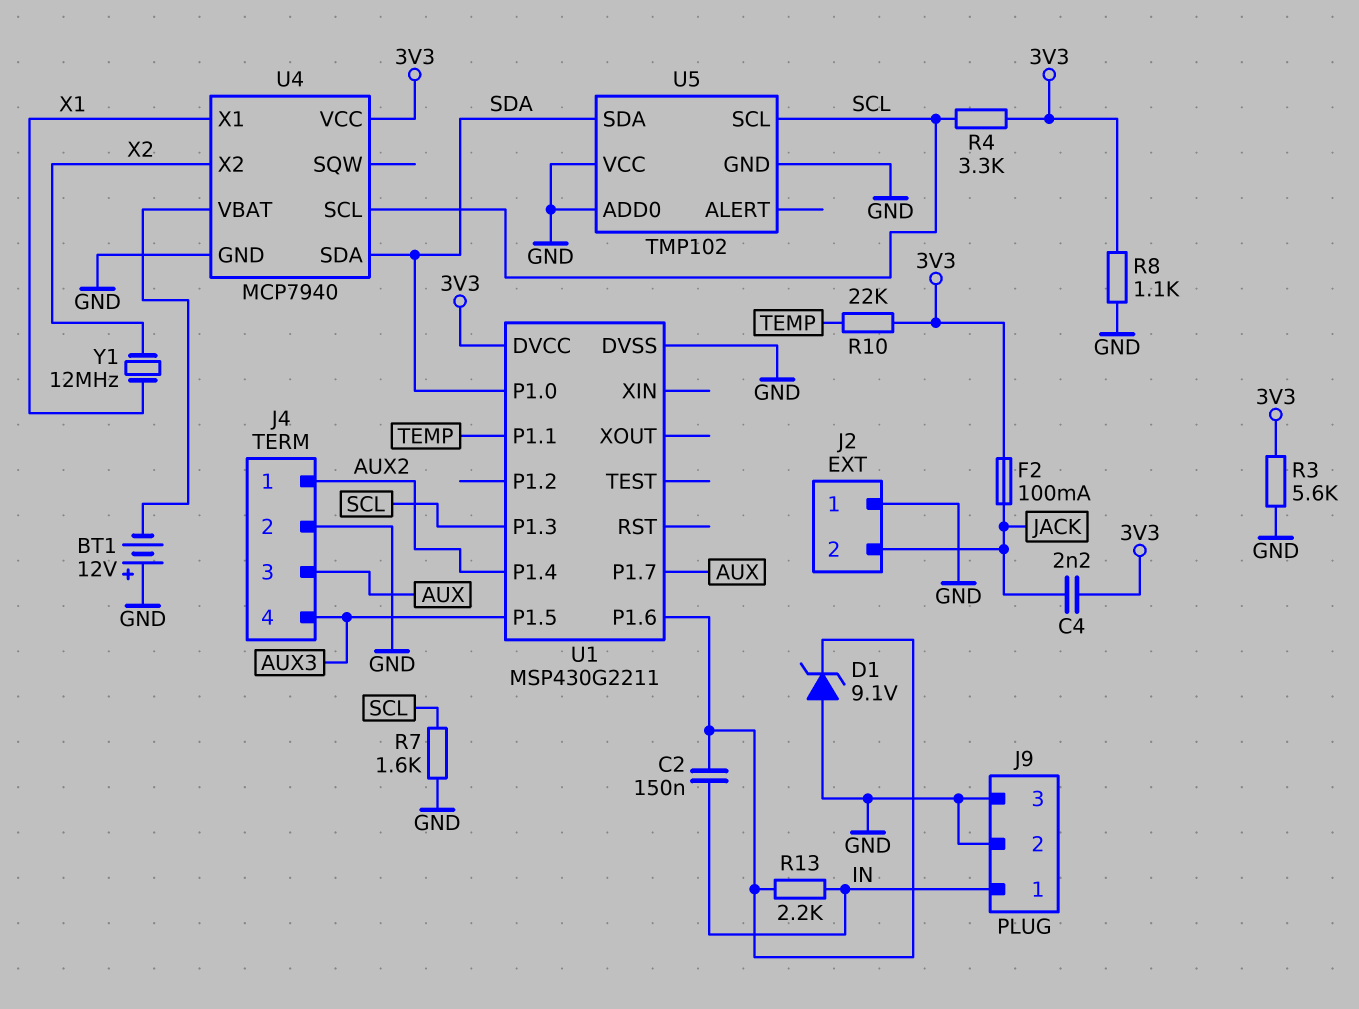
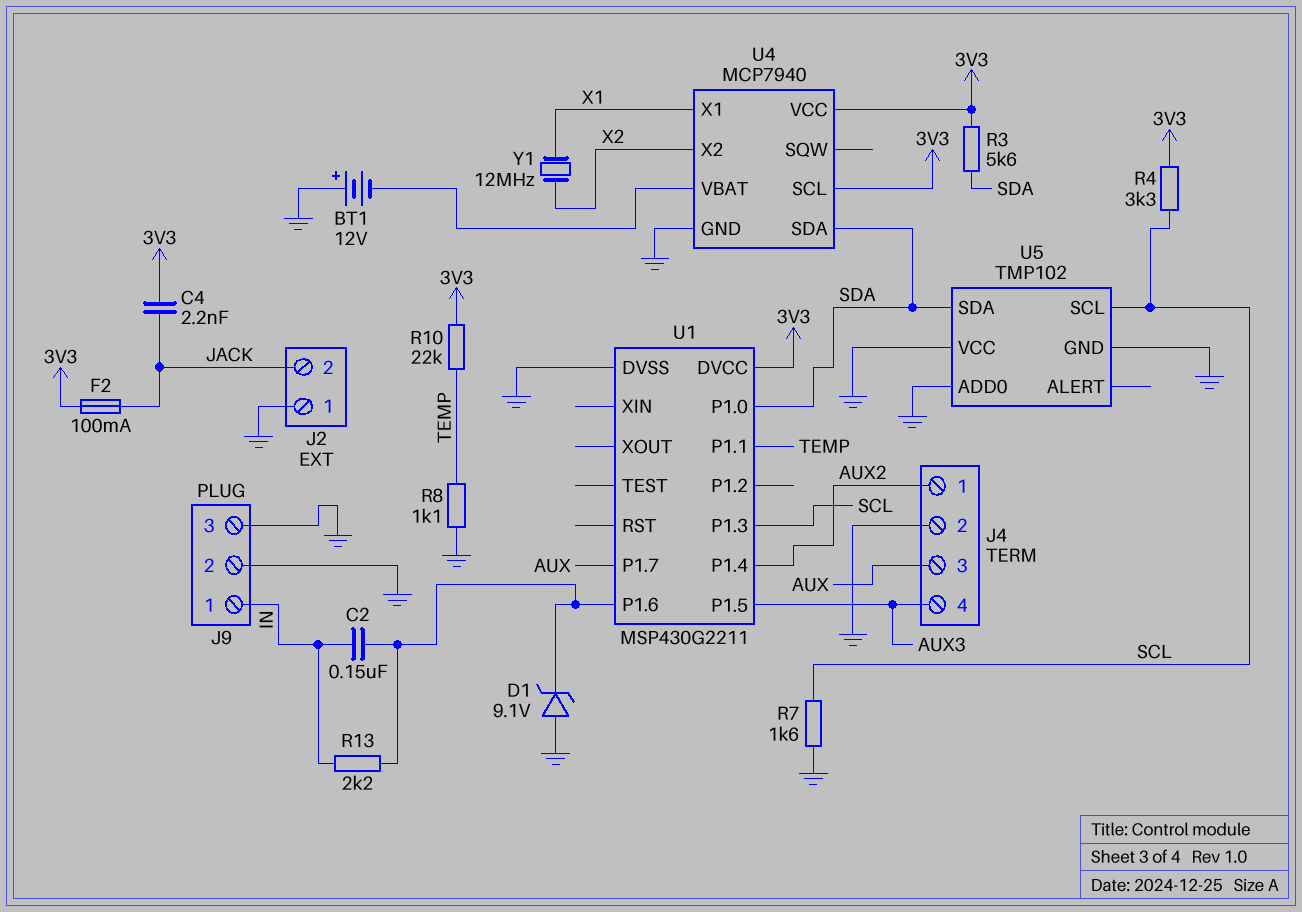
R3: 5.6k (3V3, GND) -> 5.6k (3V3, SDA)
R8: 1.1k (3V3, GND) -> 1.1k (GND, TEMP)
U4 pin SCL: SCL -> 3V3

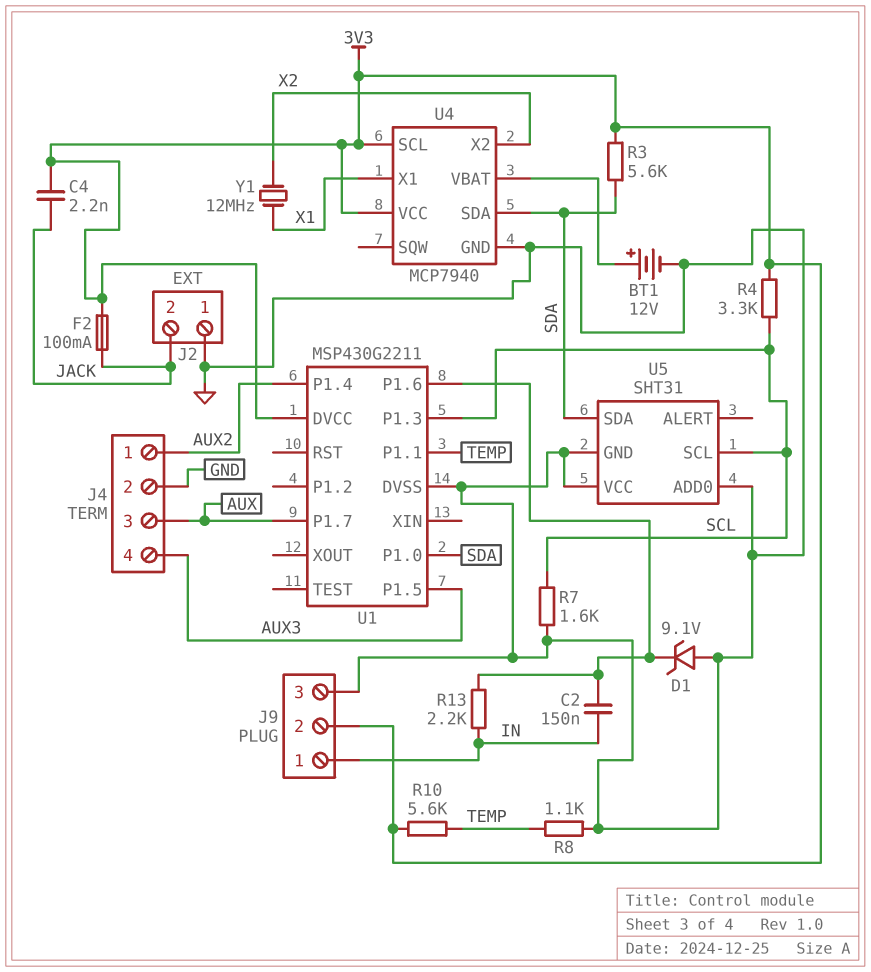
BT1: 12V (plus GND, minus U4/VBAT) -> 12V (plus U4/VBAT, minus GND)
J9 pin 2: GND -> 3V3
R10: 22k (3V3, TEMP) -> 5.6k (3V3, TEMP)
U5: TMP102 -> SHT31

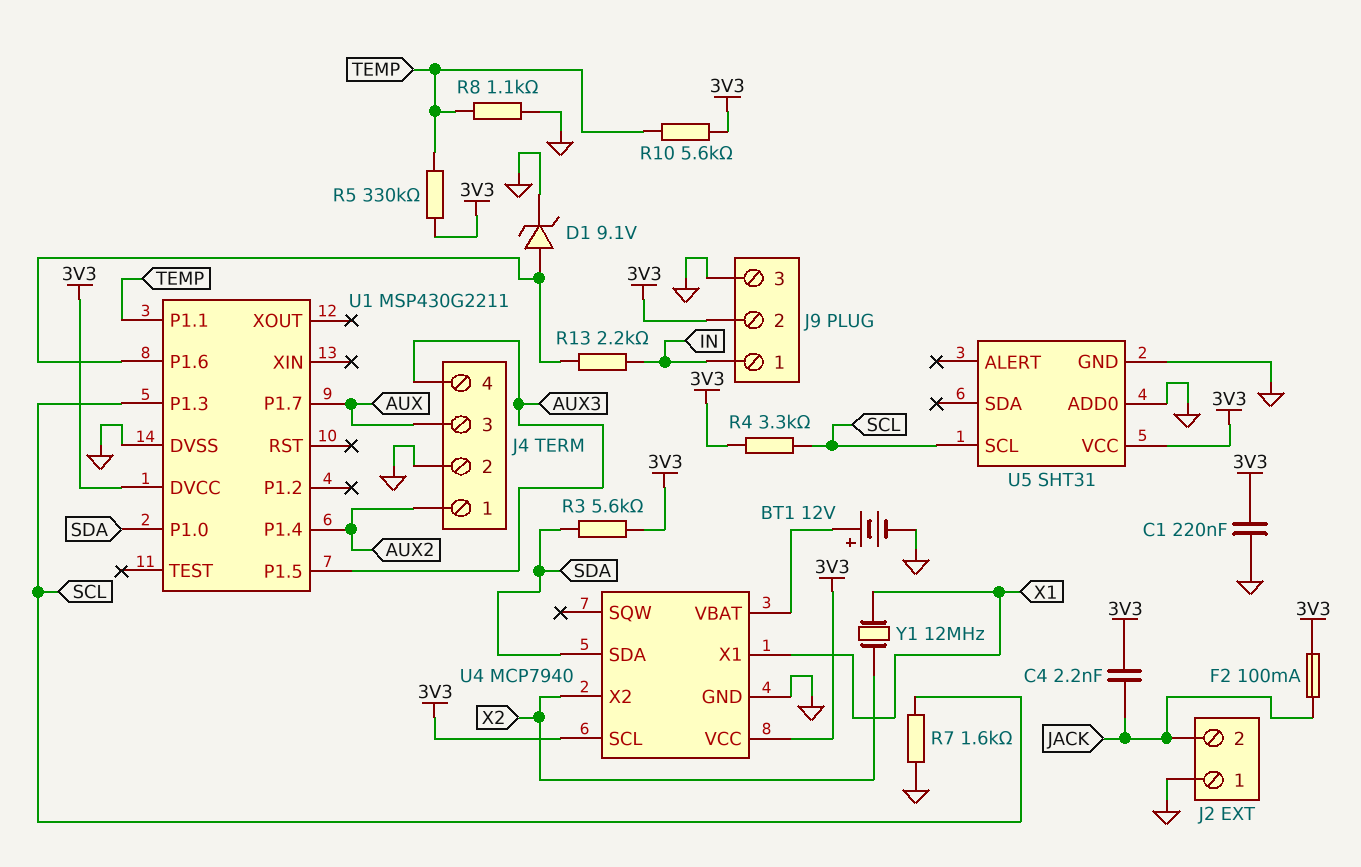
C1: none -> 220nF (3V3, GND)
C2: 150nF (IN, U1/P1.6) -> none
D1: zener 9.1V (A GND, K U1/P1.6) -> zener 9.1V (A U1/P1.6, K GND)
R5: none -> 330k (3V3, TEMP)
U5 pin SDA: SDA -> none
U5 pin VCC: GND -> 3V3

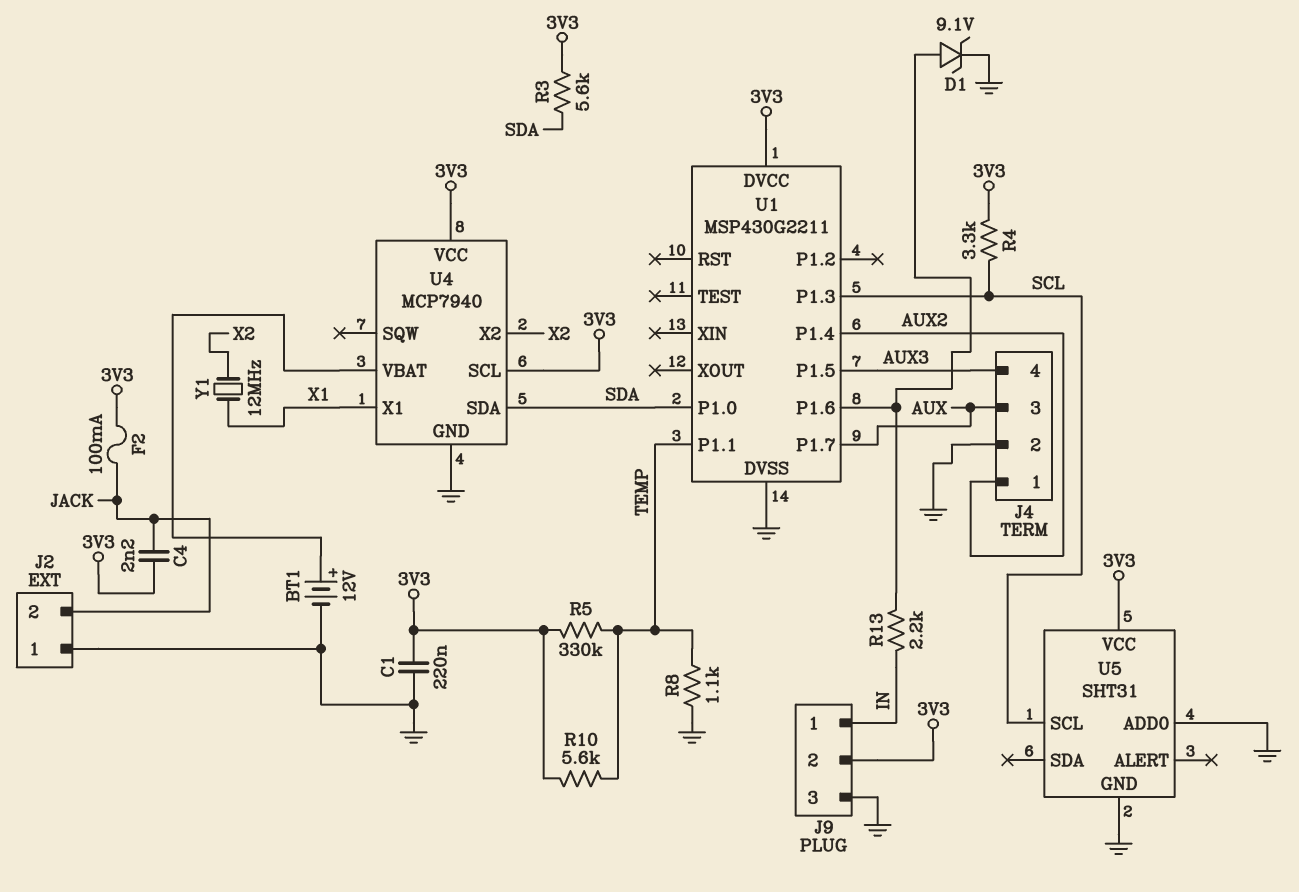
R7: 1.6k (GND, SCL) -> none

